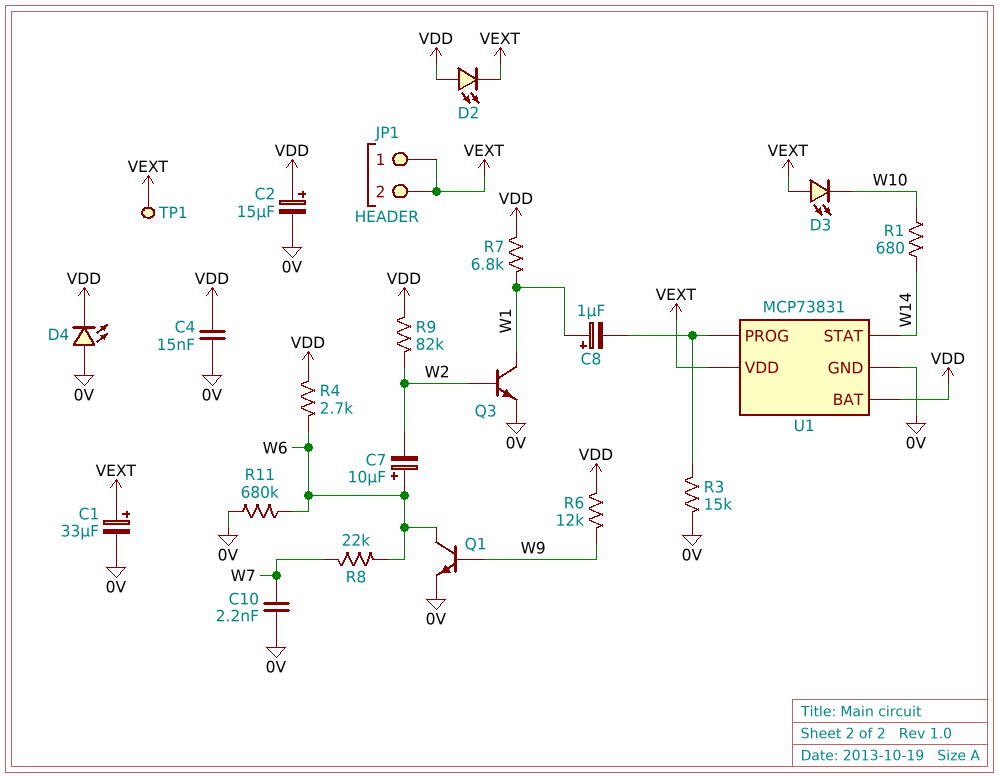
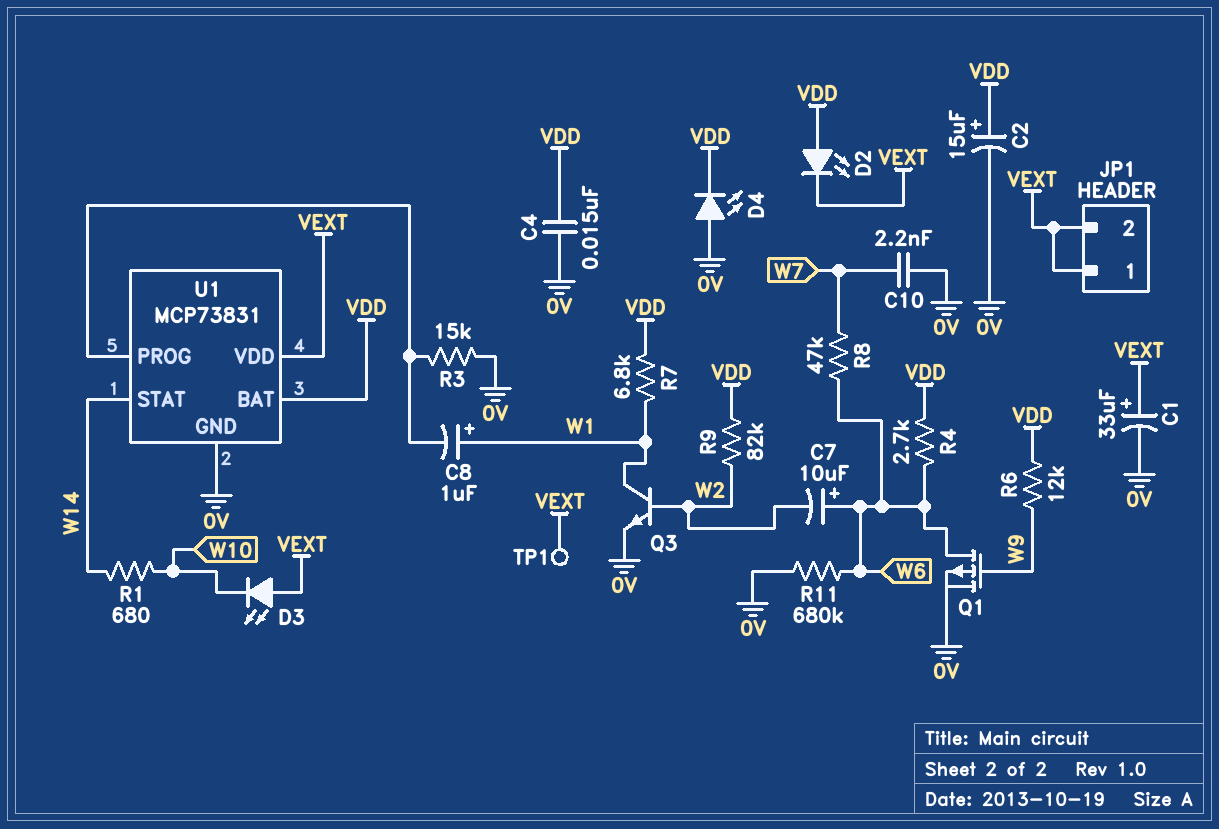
Q1: NPN (B W9, C W6, E 0V) -> PMOS (G W9, D W6, S 0V)
R8: 22k (W6, W7) -> 47k (W6, W7)

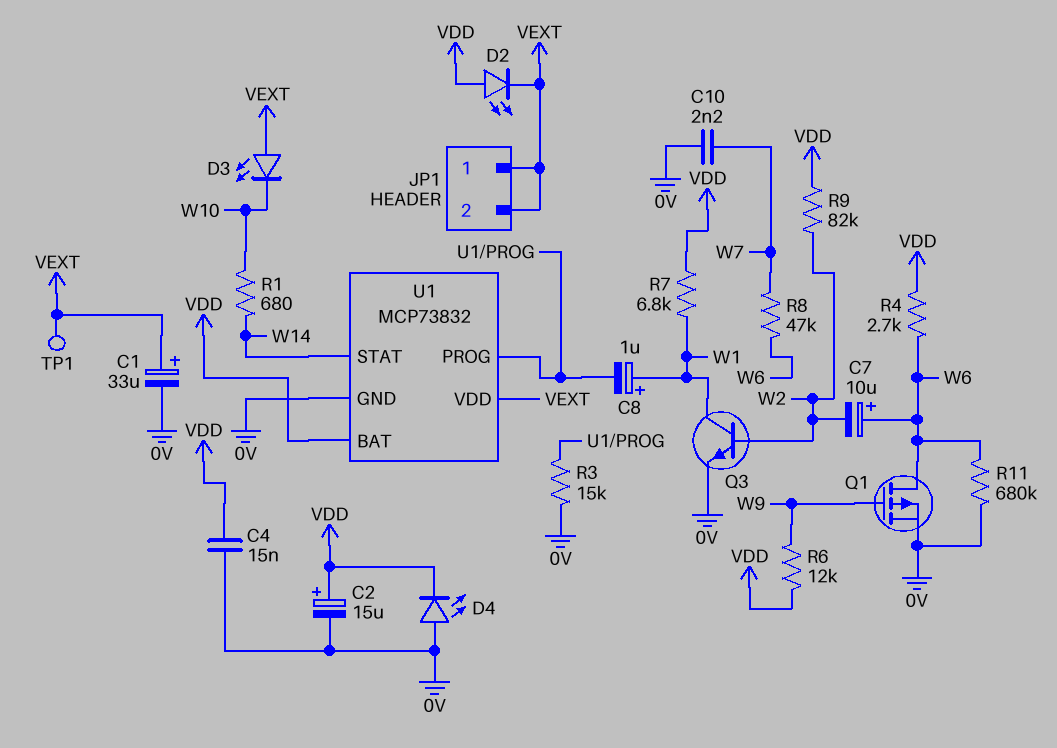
U1: MCP73831 -> MCP73832

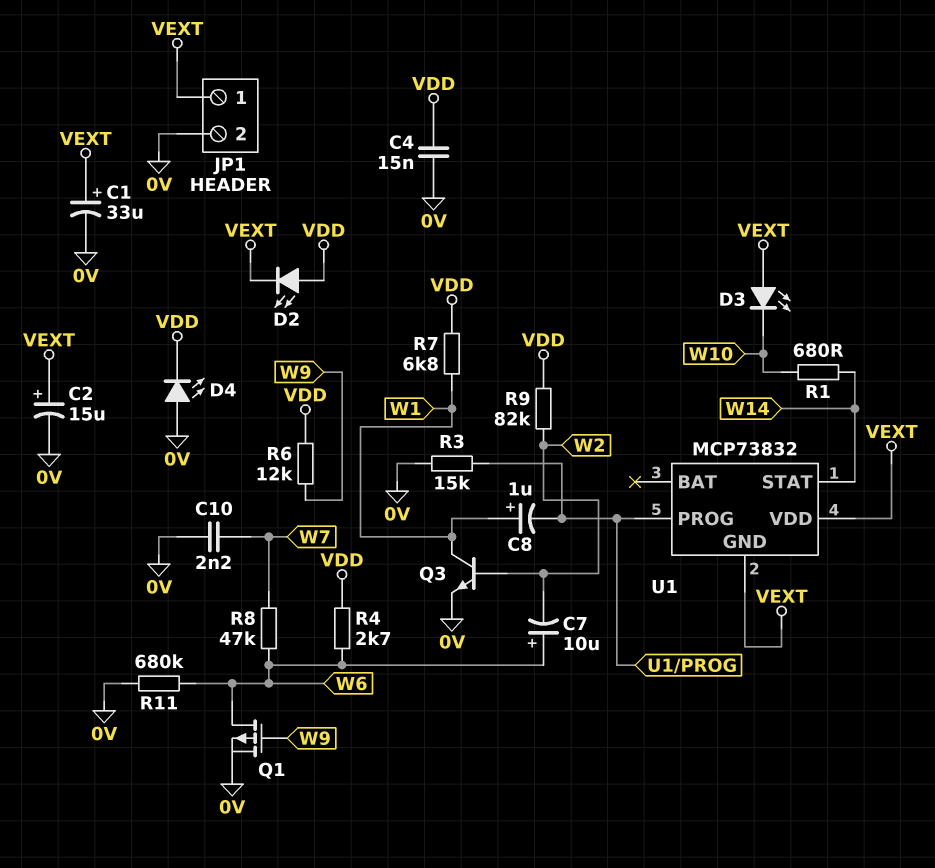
C2: 15uF (plus VDD, minus 0V) -> 15uF (plus VEXT, minus 0V)
JP1 pin 2: VEXT -> 0V
TP1: test point (VEXT) -> none
U1 pin BAT: VDD -> none
U1 pin GND: 0V -> VEXT

